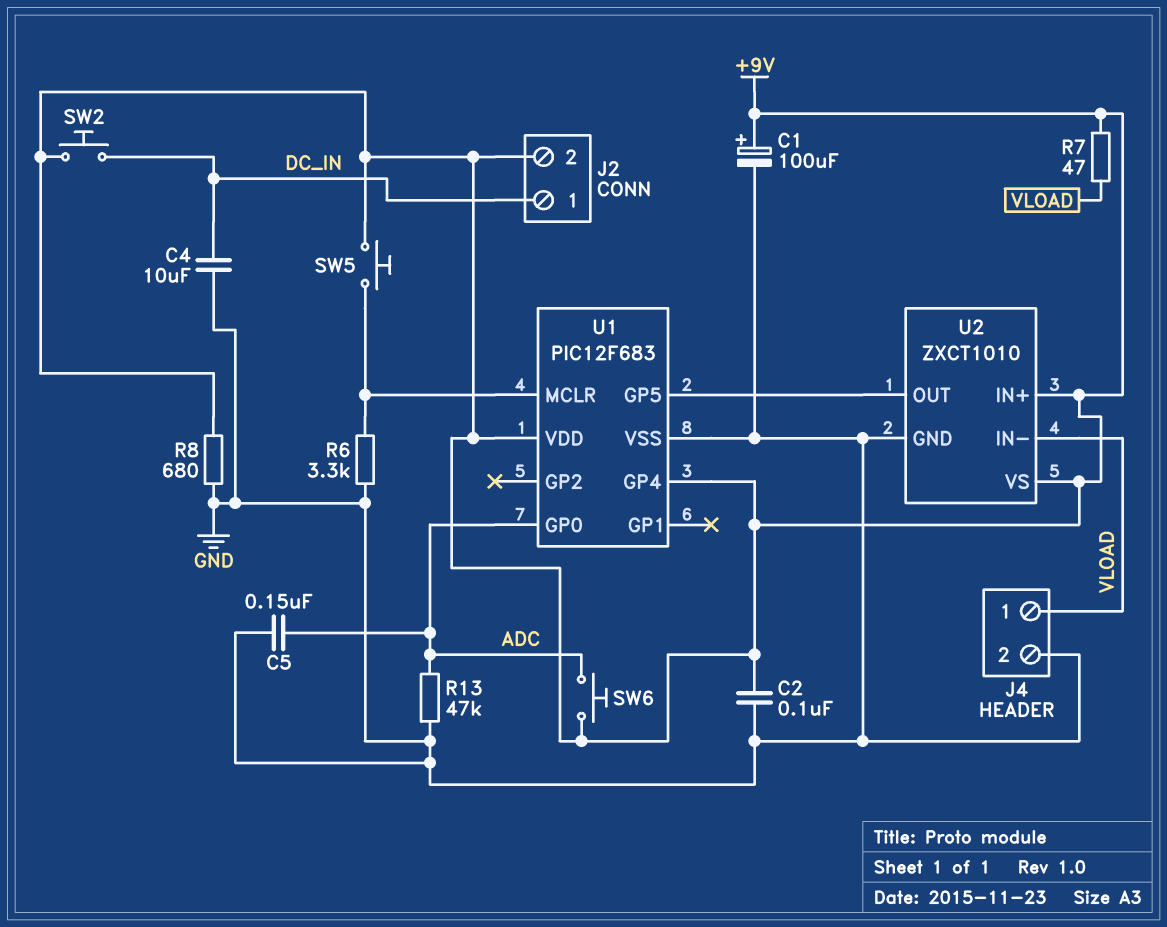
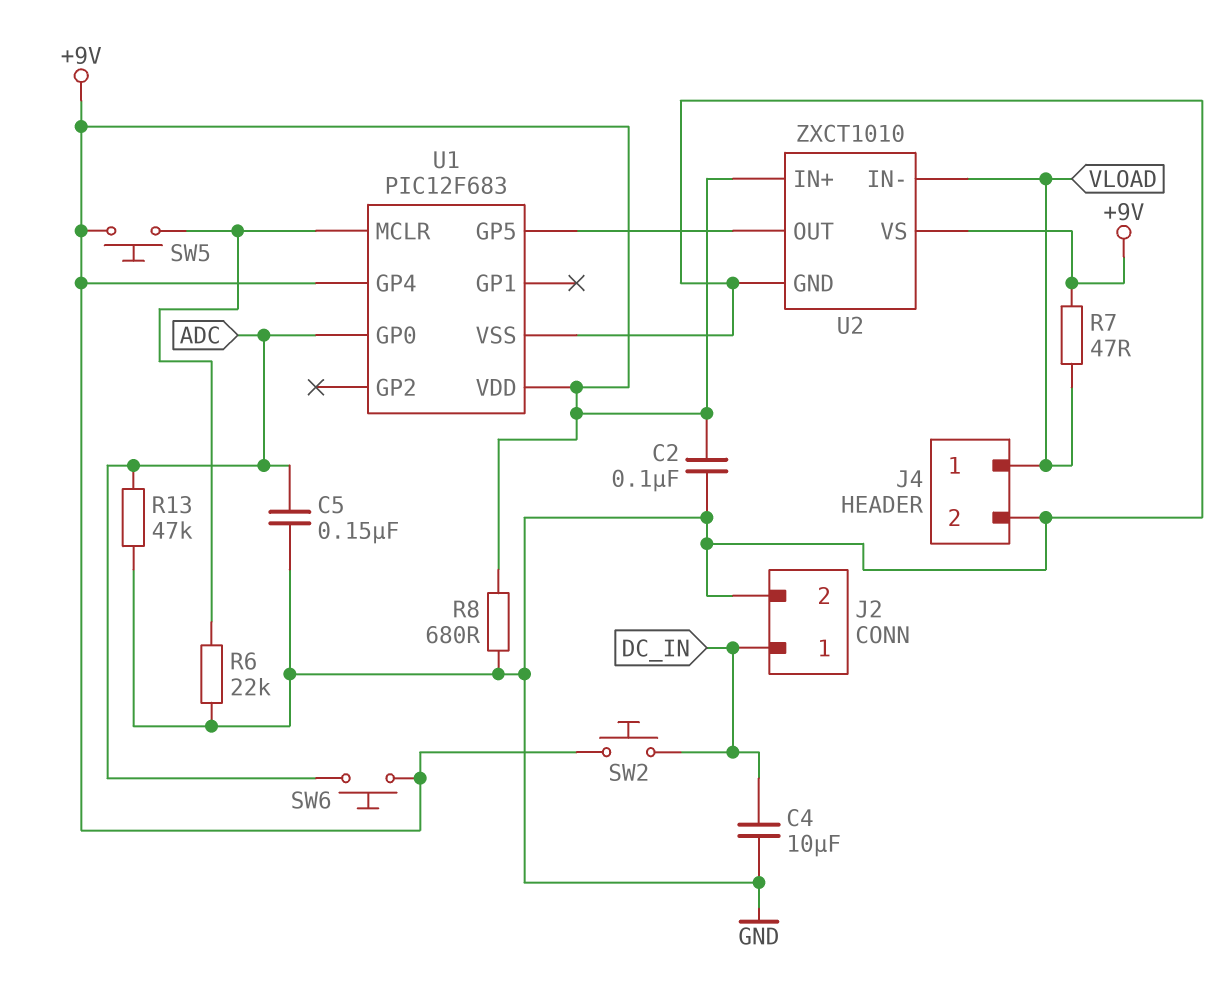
C1: 100uF (plus +9V, minus GND) -> none
J2 pin 2: +9V -> GND
R6: 3.3k (GND, U1/MCLR) -> 22k (GND, U1/MCLR)

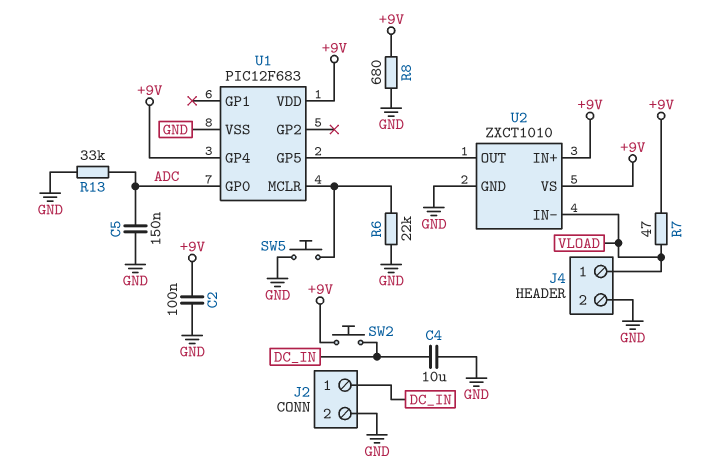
R13: 47k (ADC, GND) -> 33k (ADC, GND)
SW5: button (+9V, U1/MCLR) -> button (GND, U1/MCLR)
SW6: button (+9V, ADC) -> none

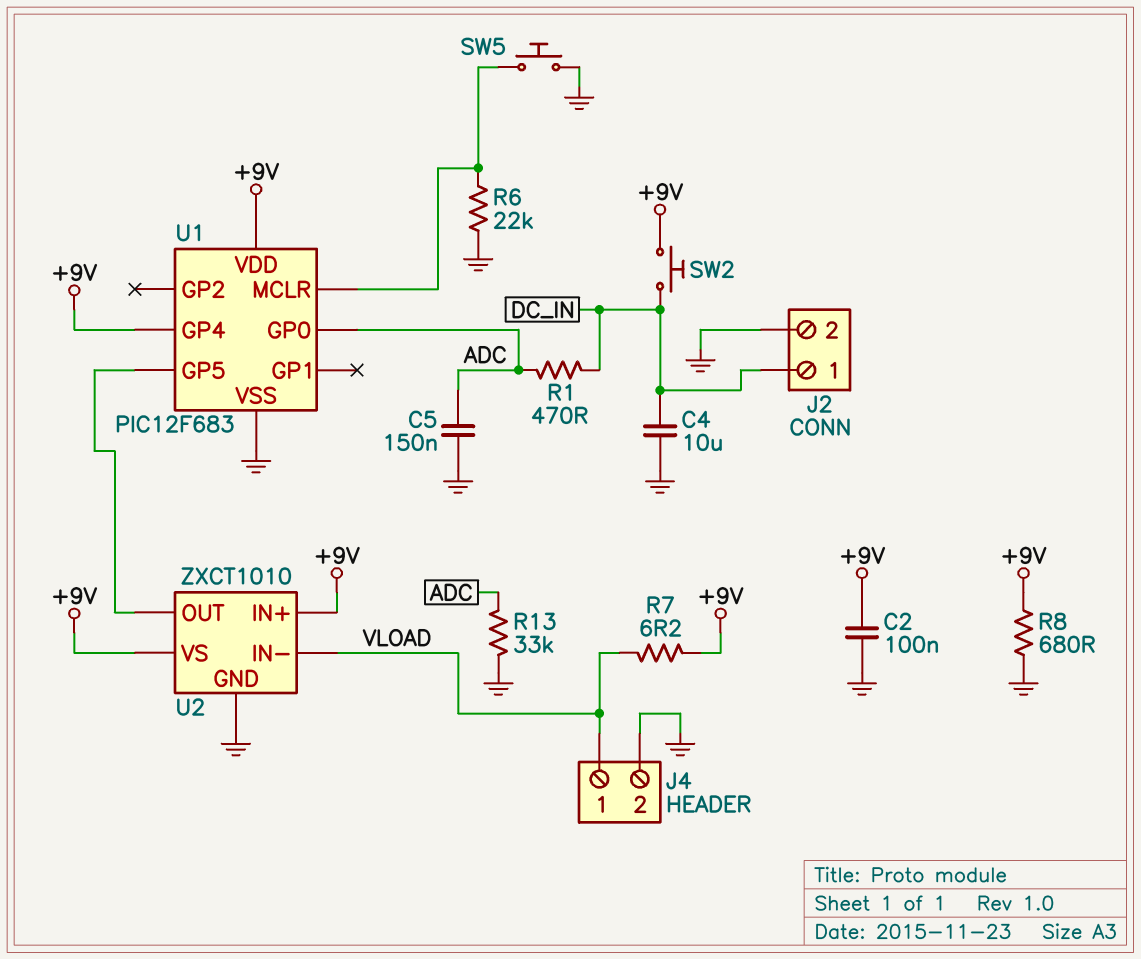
R1: none -> 470 (ADC, DC_IN)
R7: 47 (+9V, VLOAD) -> 6.2 (+9V, VLOAD)

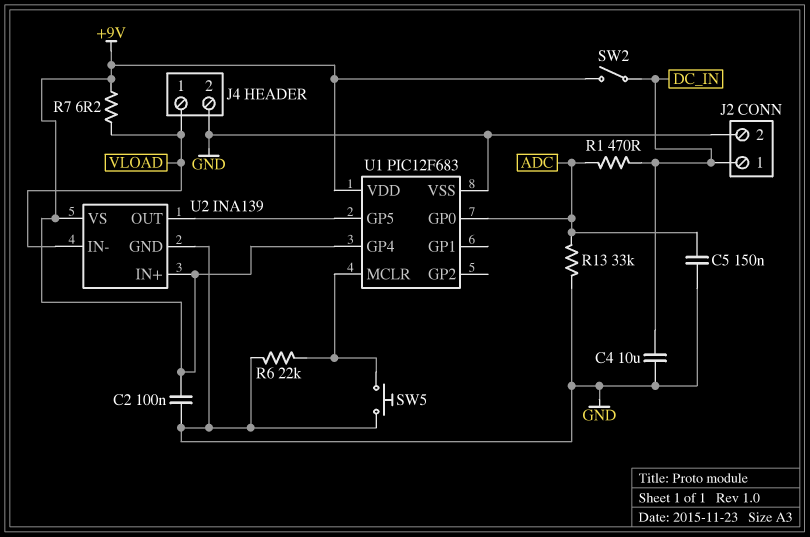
R8: 680 (+9V, GND) -> none
SW2: button (+9V, DC_IN) -> switch (+9V, DC_IN)
U2: ZXCT1010 -> INA139

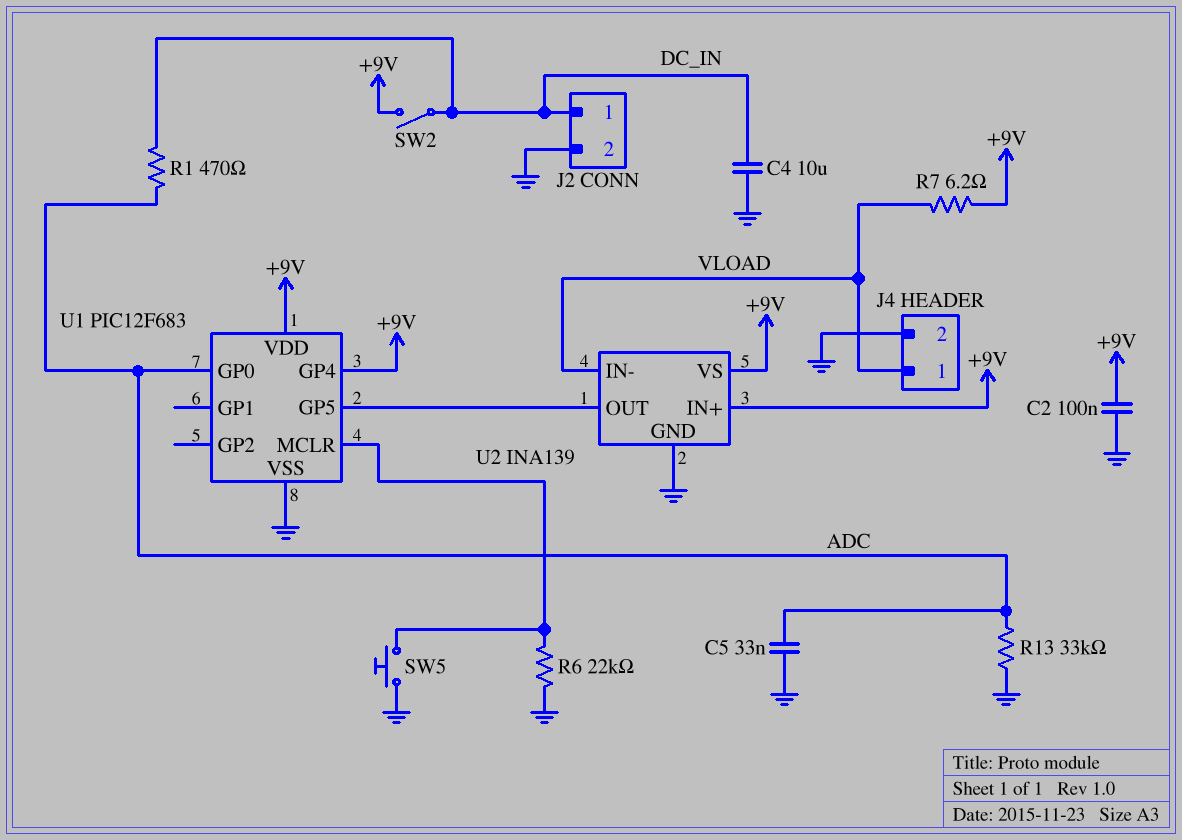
C5: 150nF (ADC, GND) -> 33nF (ADC, GND)

